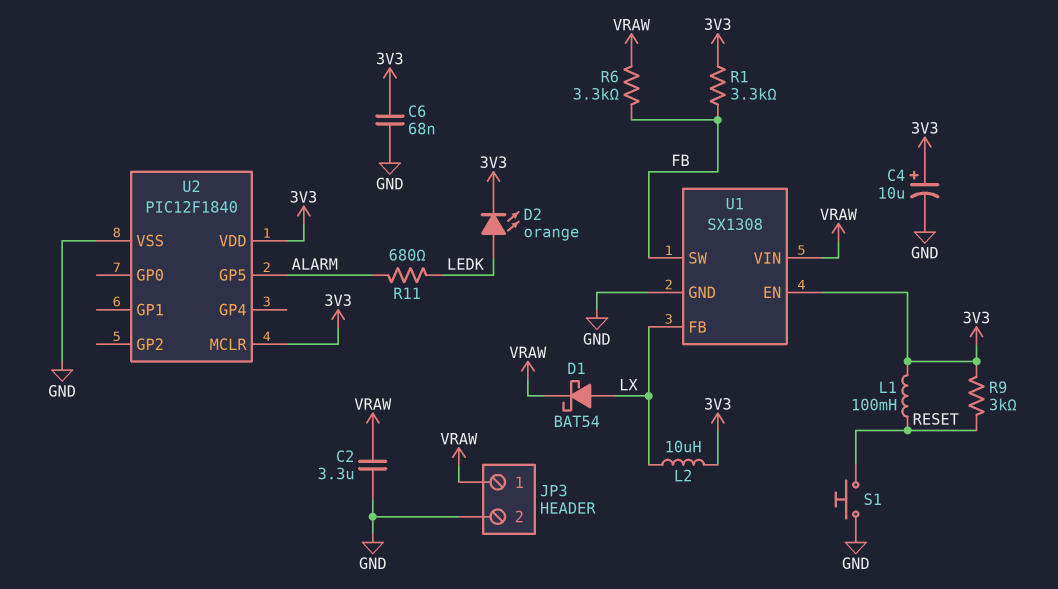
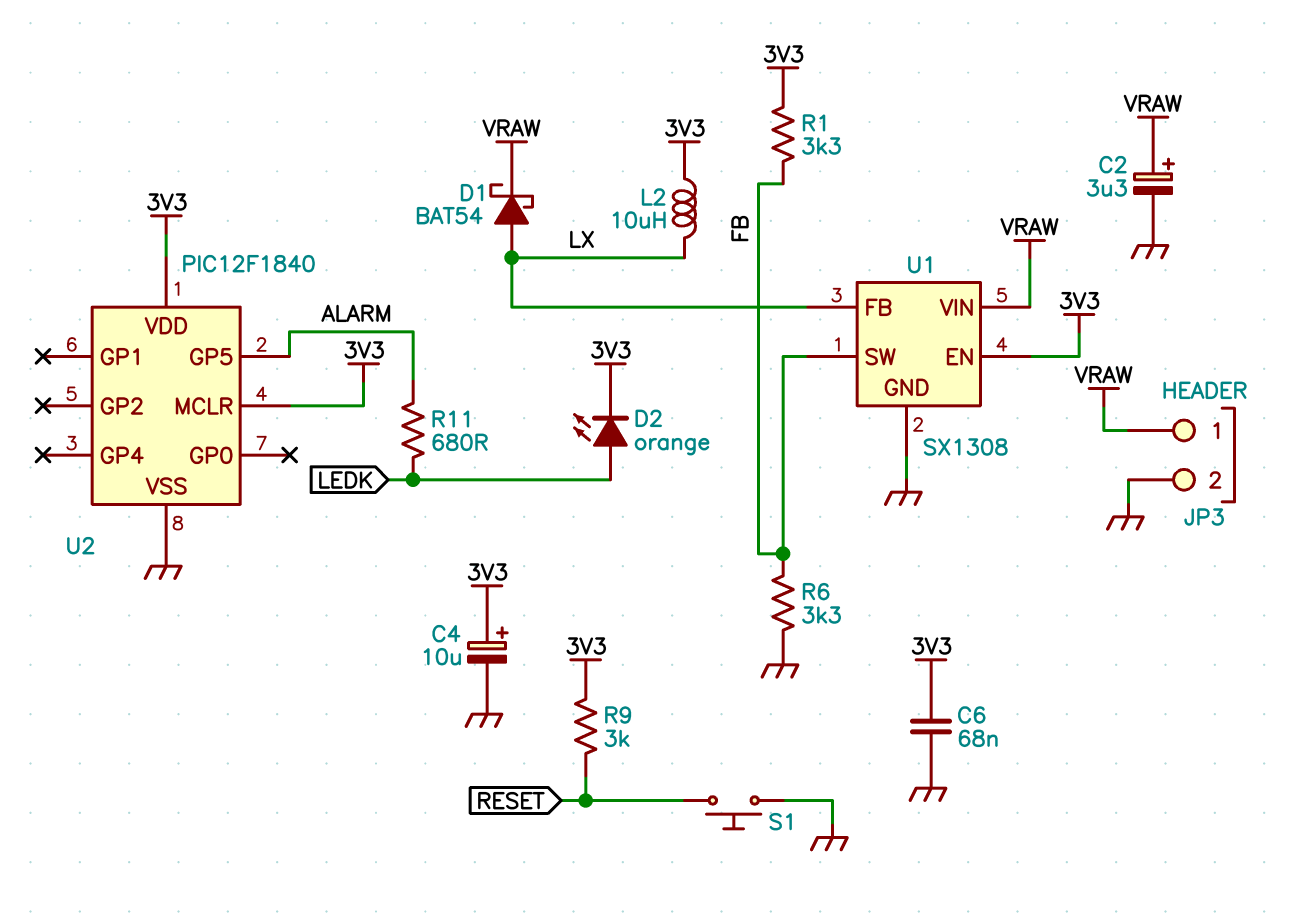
C2: 3.3uF (GND, VRAW) -> 3.3uF (plus VRAW, minus GND)
L1: 100mH (3V3, RESET) -> none
R6: 3.3k (FB, VRAW) -> 3.3k (FB, GND)

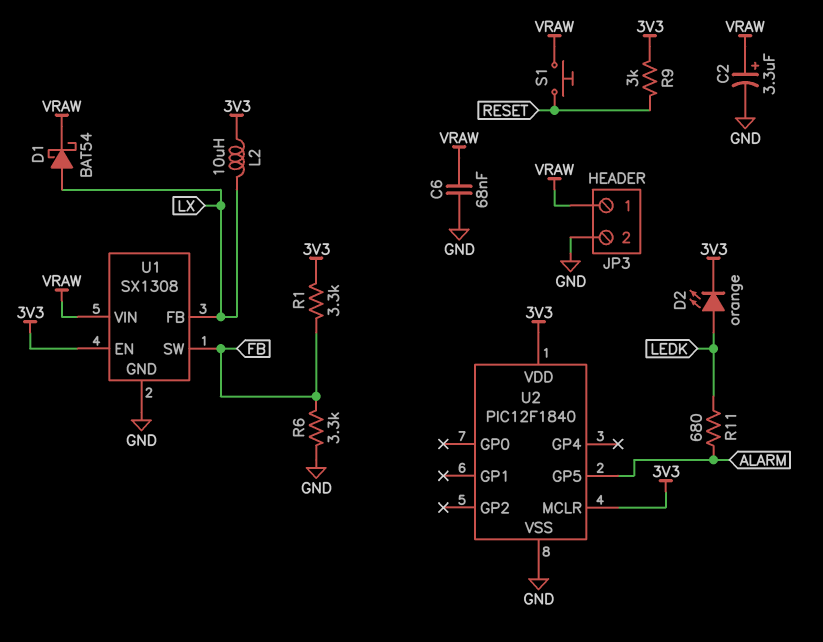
C4: 10uF (plus 3V3, minus GND) -> none
C6: 68nF (3V3, GND) -> 68nF (GND, VRAW)
S1: button (GND, RESET) -> button (RESET, VRAW)

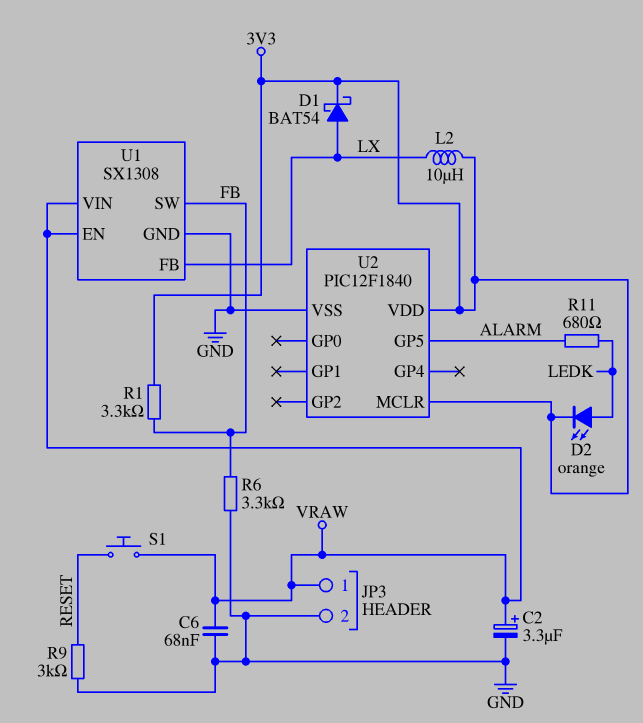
D1: schottky BAT54 (A LX, K VRAW) -> schottky BAT54 (A LX, K 3V3)
R9: 3k (3V3, RESET) -> 3k (GND, RESET)
U1 pin EN: 3V3 -> VRAW

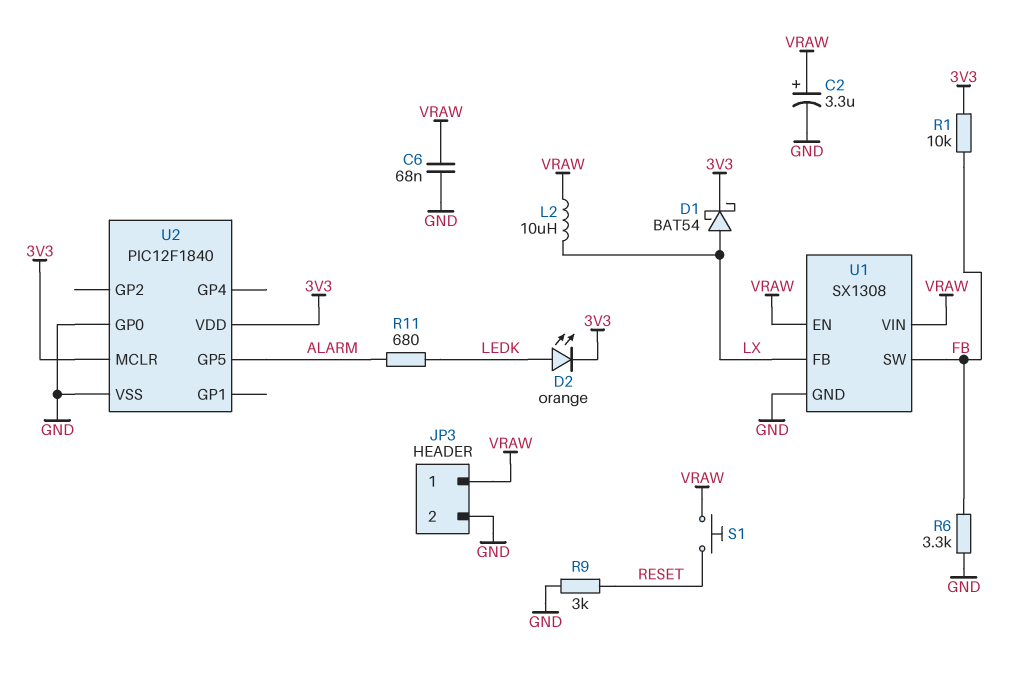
L2: 10uH (3V3, LX) -> 10uH (LX, VRAW)
R1: 3.3k (3V3, FB) -> 10k (3V3, FB)
U2 pin GP0: none -> GND

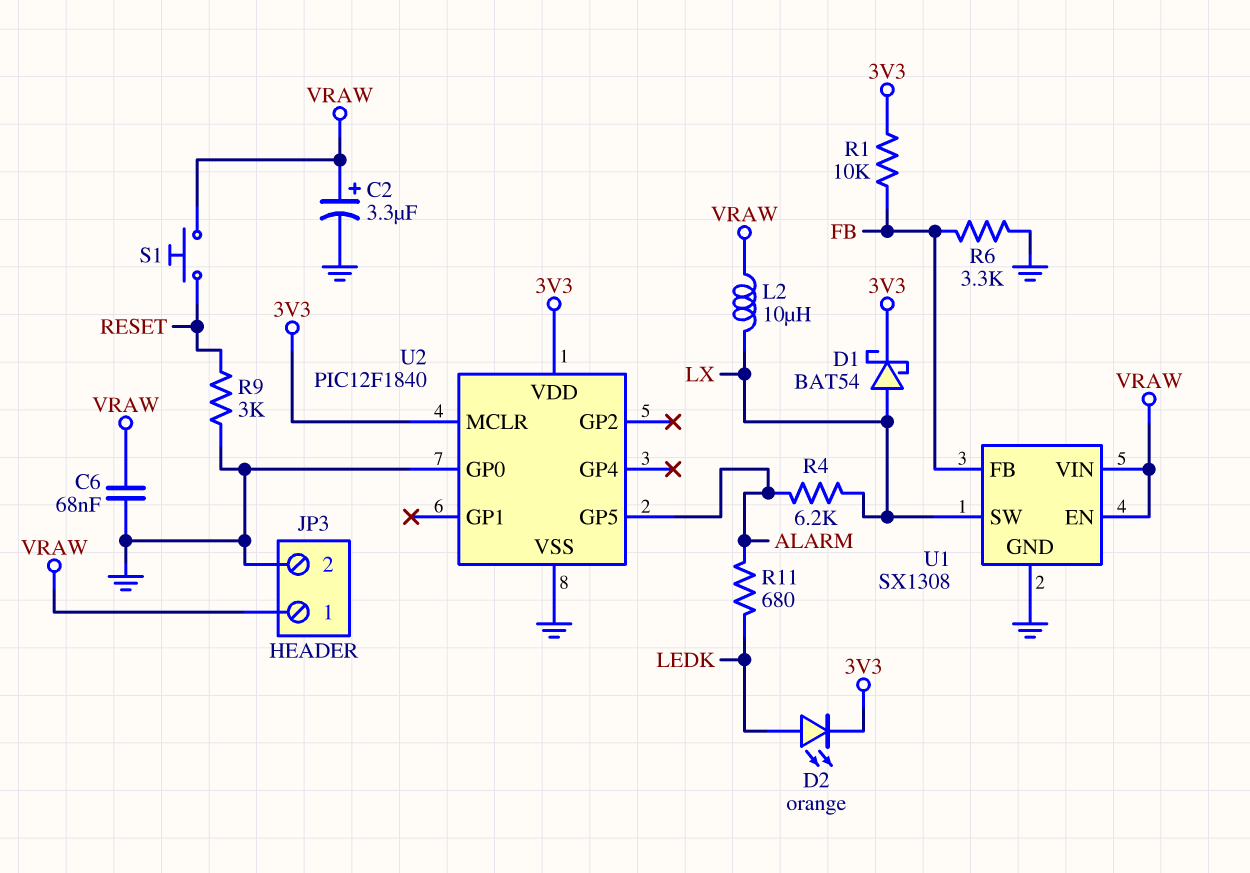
R4: none -> 6.2k (ALARM, LX)
U1 pin FB: LX -> FB
U1 pin SW: FB -> LX

